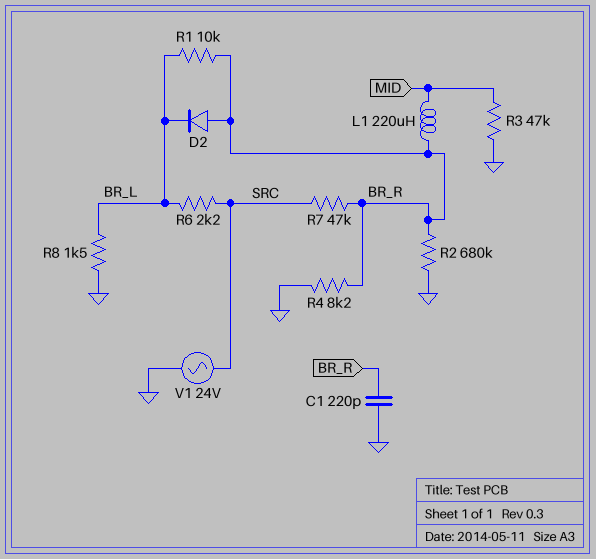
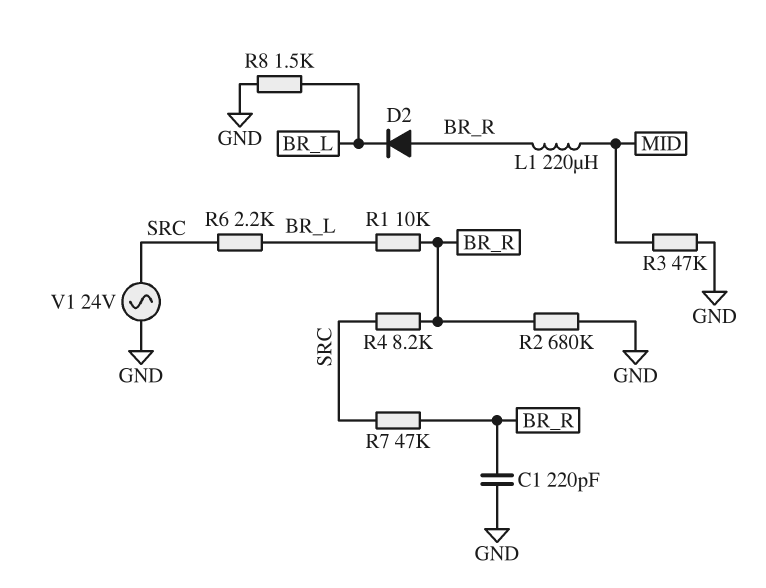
R4: 8.2k (BR_R, GND) -> 8.2k (BR_R, SRC)

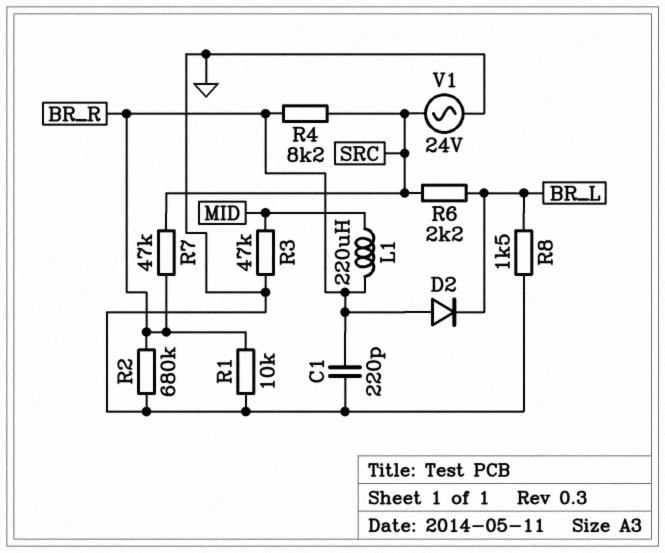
R1: 10k (BR_L, BR_R) -> 10k (BR_R, GND)

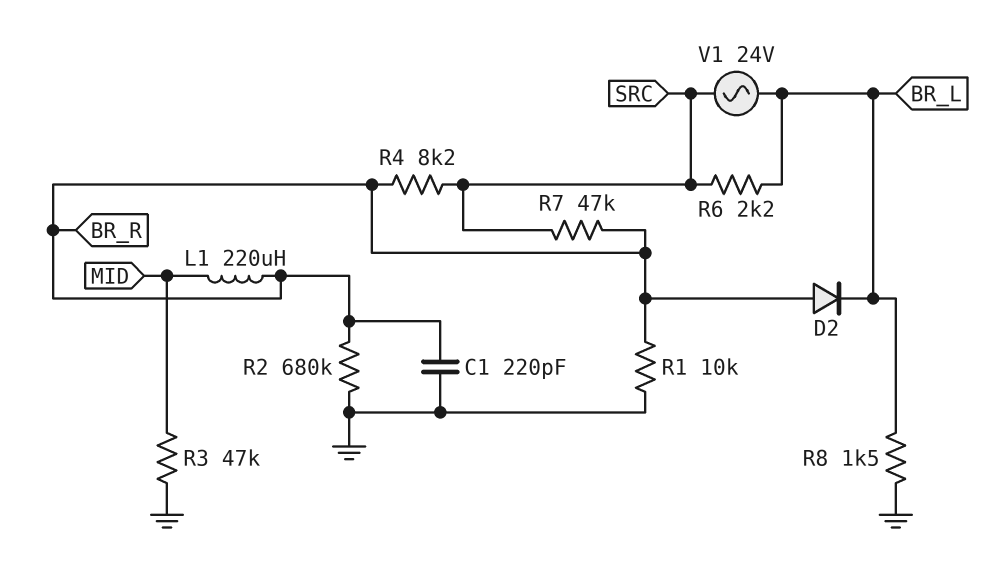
V1: AC 24V (GND, SRC) -> AC 24V (BR_L, SRC)

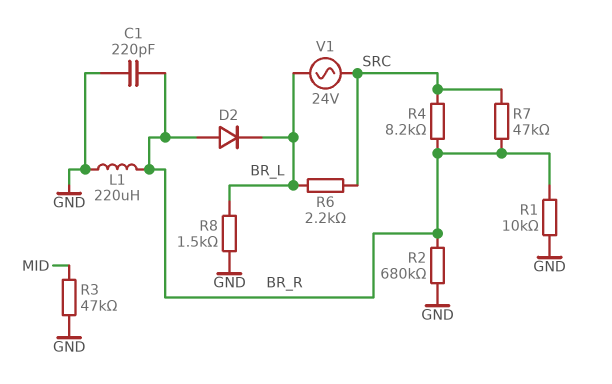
L1: 220uH (BR_R, MID) -> 220uH (BR_R, GND)

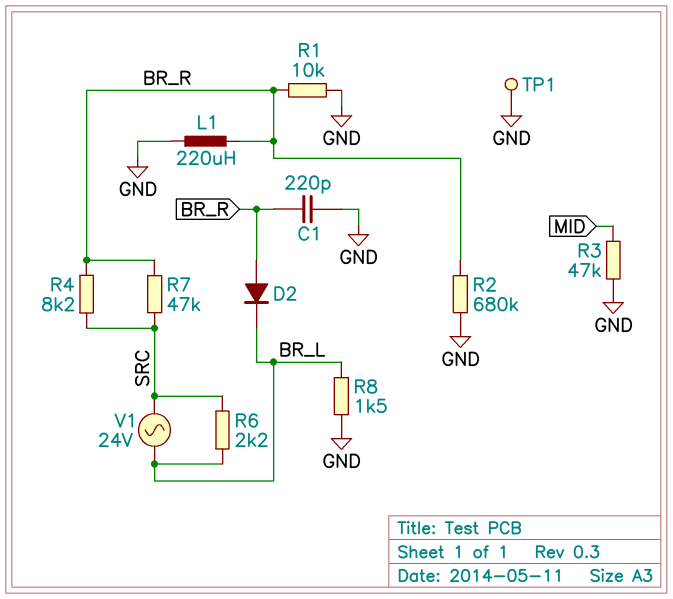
TP1: none -> test point (GND)

